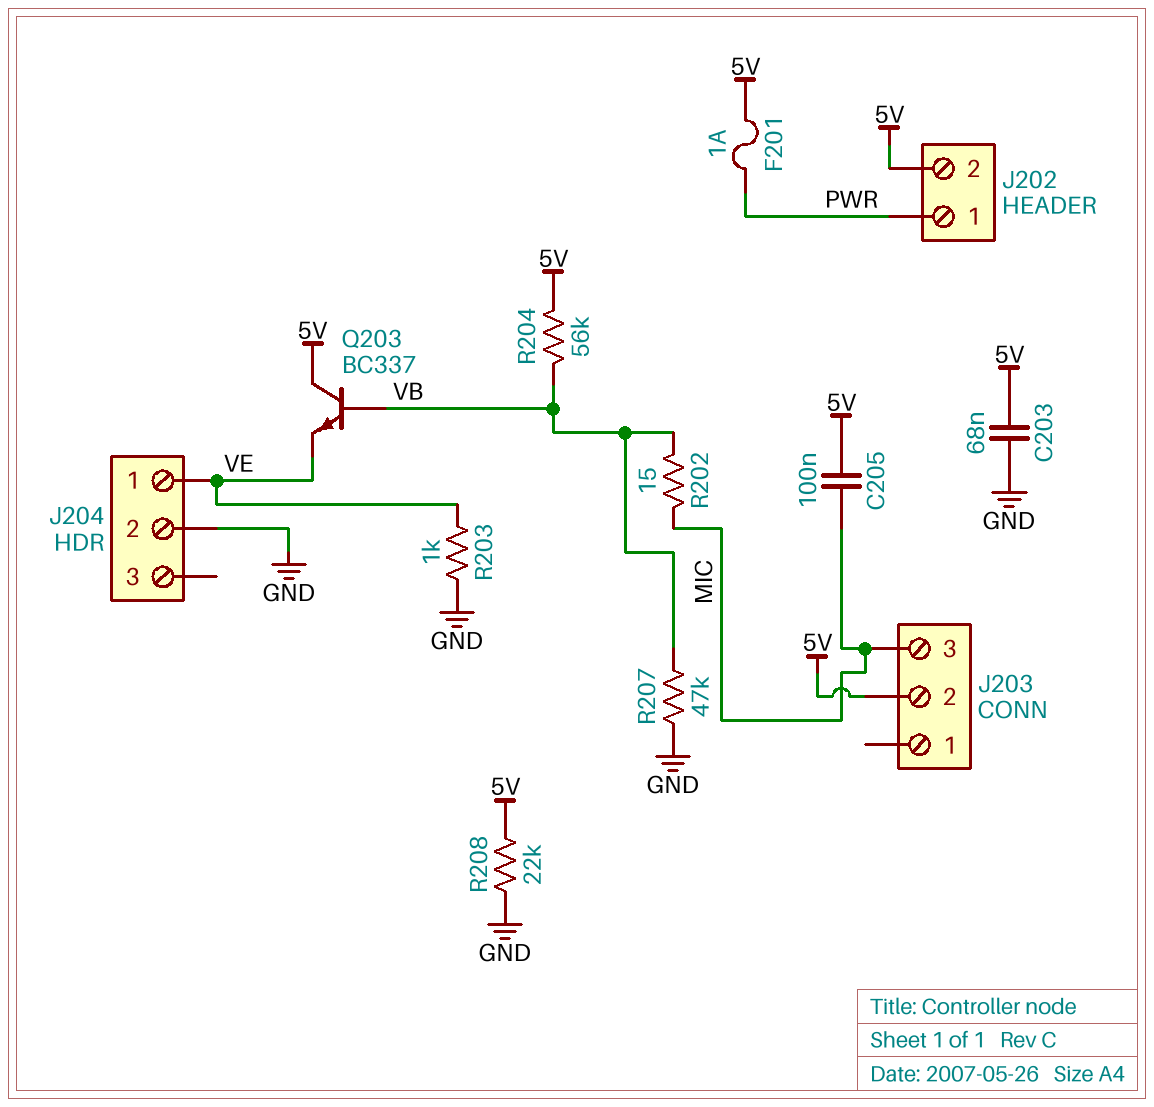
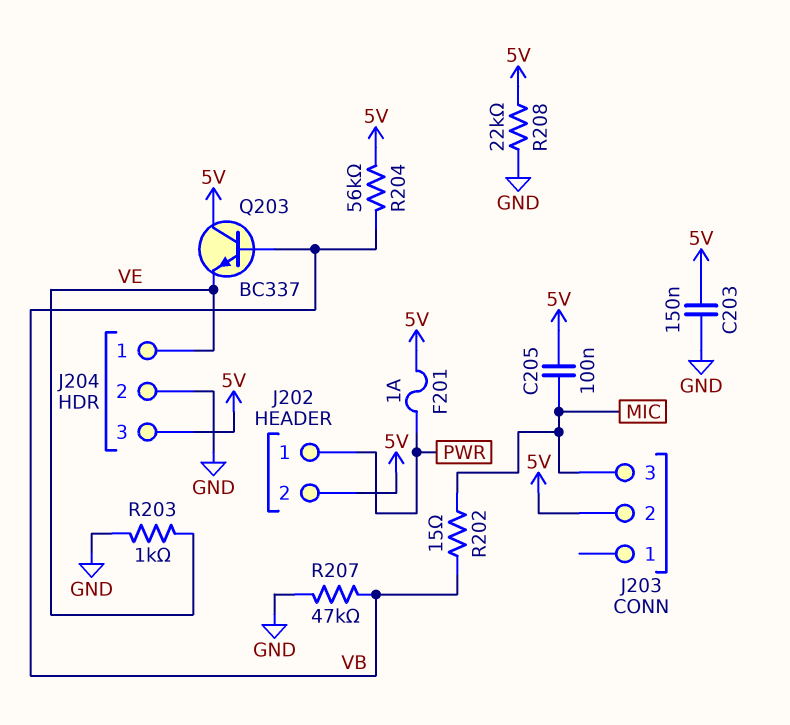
C203: 68nF (5V, GND) -> 150nF (5V, GND)
J204 pin 3: none -> 5V

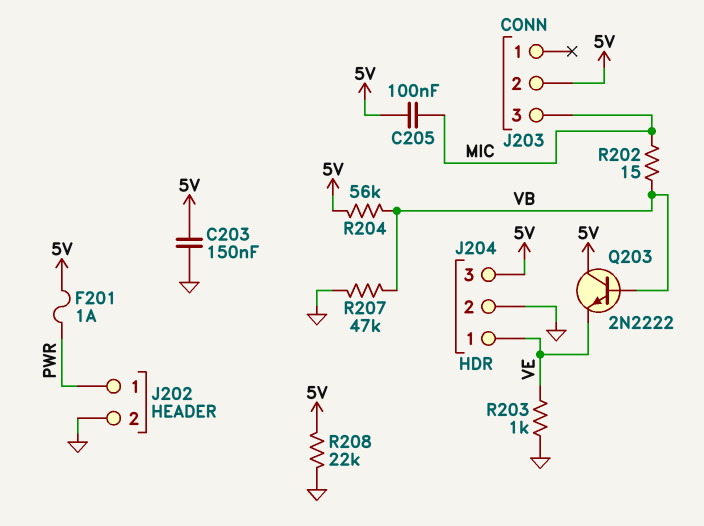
J202 pin 2: 5V -> GND
Q203: NPN BC337 (B VB, C 5V, E VE) -> NPN 2N2222 (B VB, C 5V, E VE)

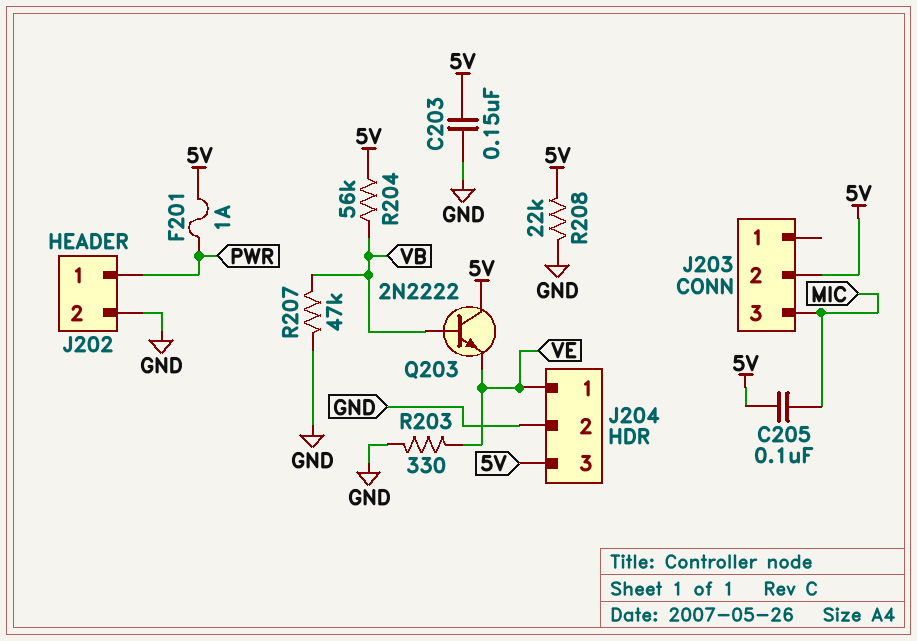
R202: 15 (MIC, VB) -> none
R203: 1k (GND, VE) -> 330 (GND, VE)

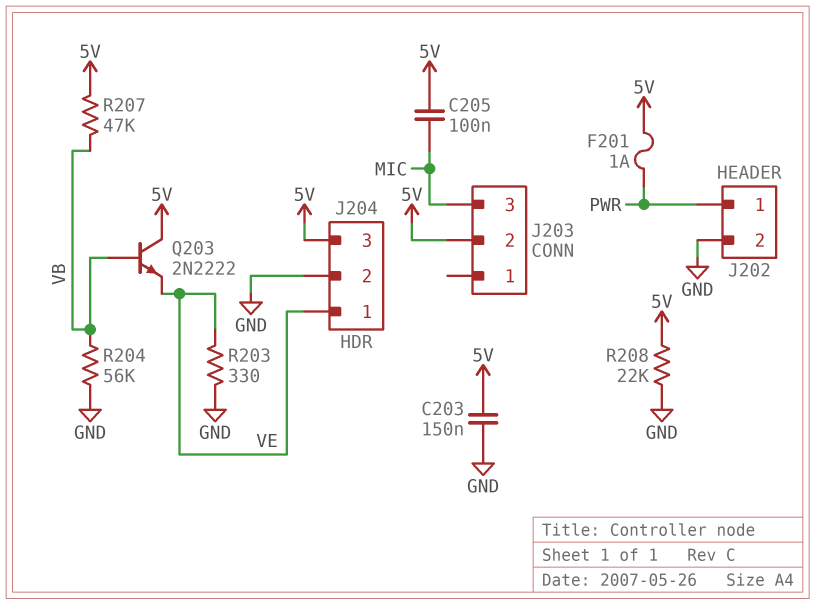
R204: 56k (5V, VB) -> 56k (GND, VB)
R207: 47k (GND, VB) -> 47k (5V, VB)

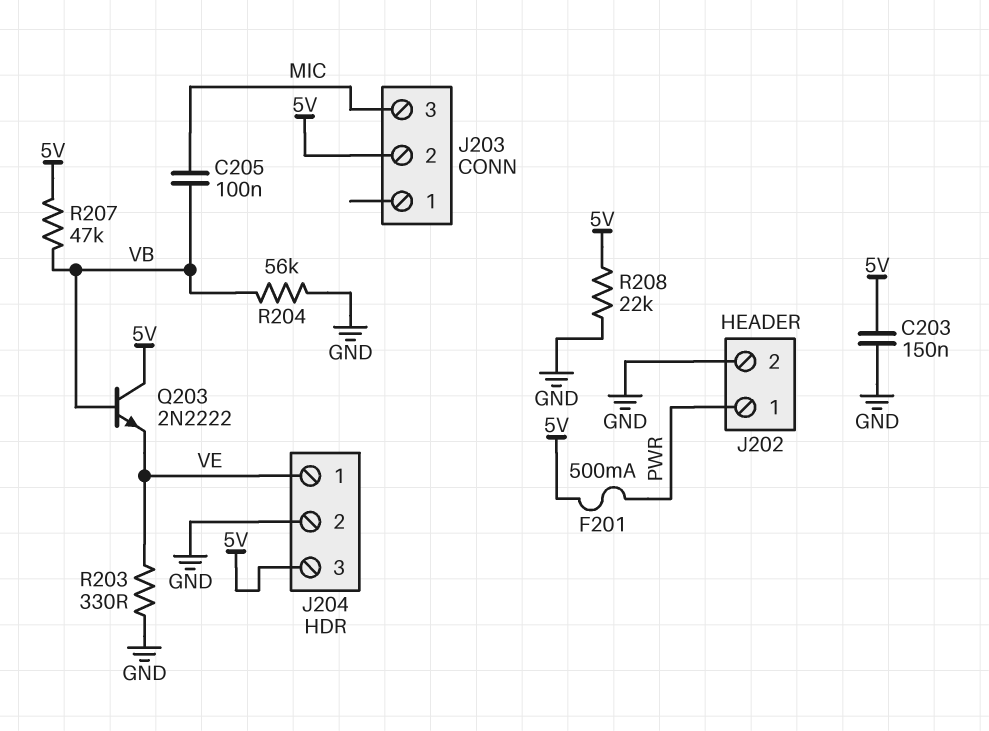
C205: 100nF (5V, MIC) -> 100nF (MIC, VB)
F201: 1A (5V, PWR) -> 500mA (5V, PWR)

